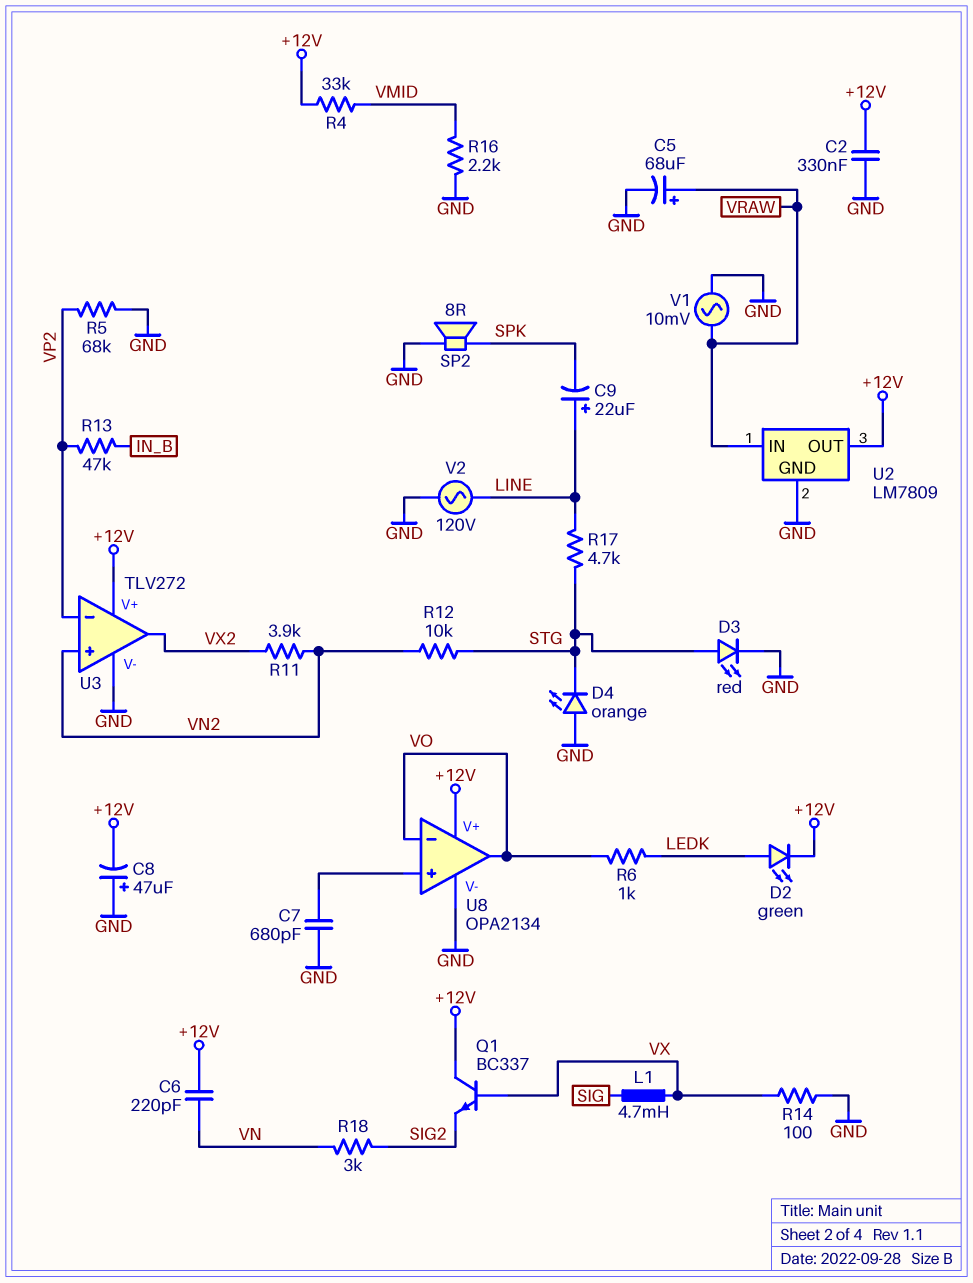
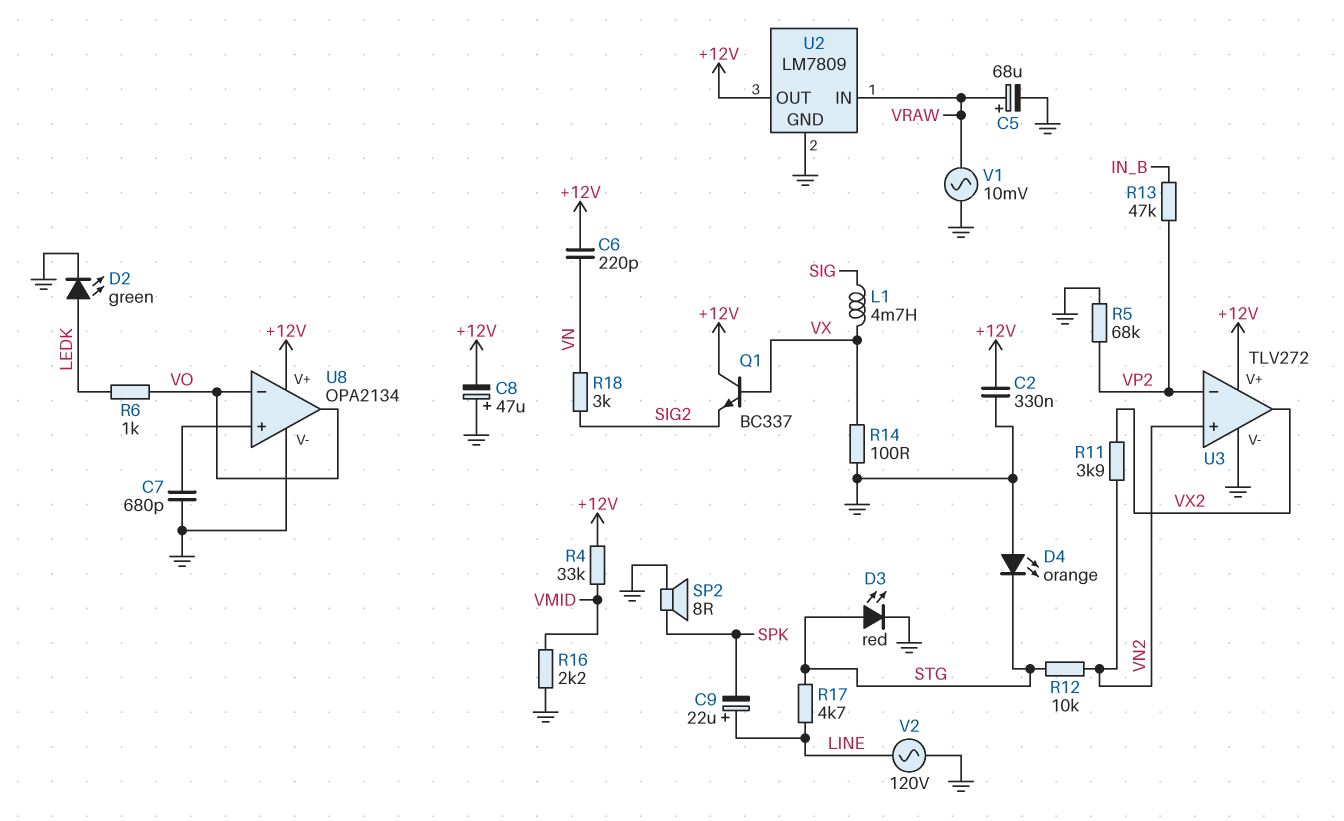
D2: LED green (A LEDK, K +12V) -> LED green (A LEDK, K GND)

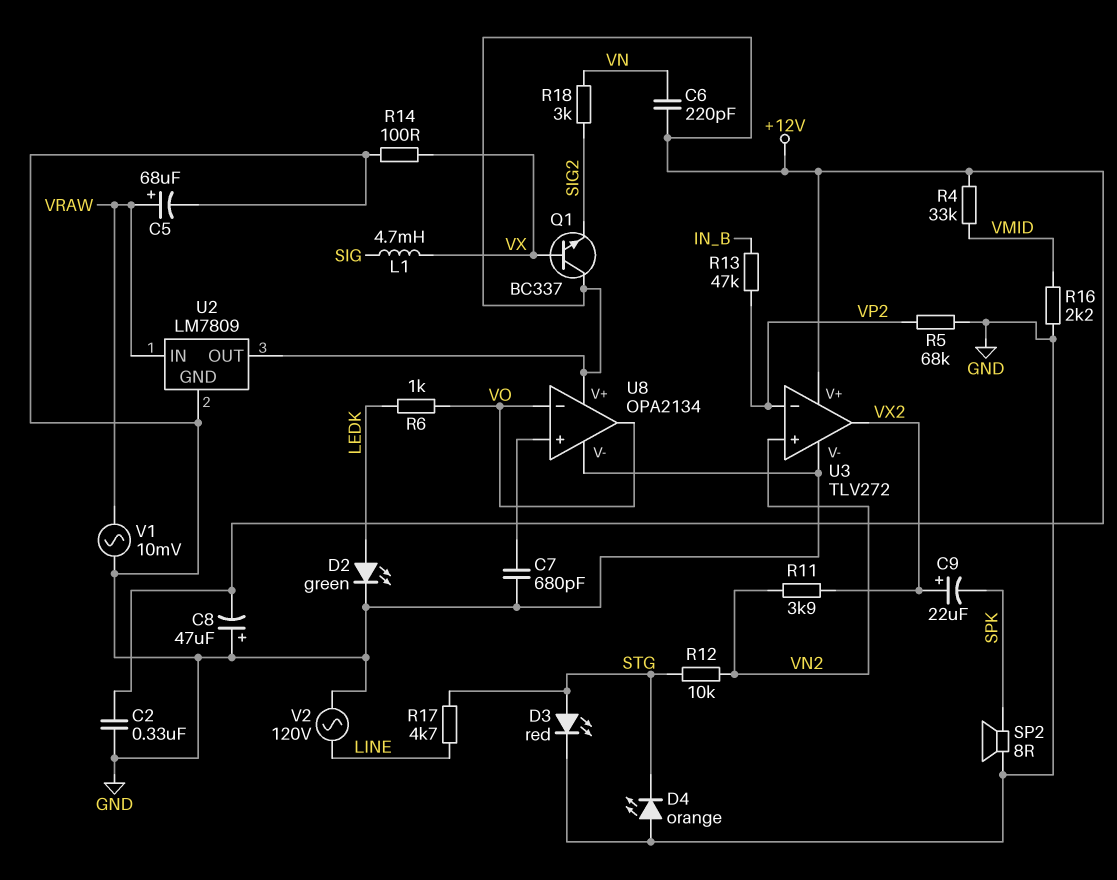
C9: 22uF (plus LINE, minus SPK) -> 22uF (plus VX2, minus SPK)

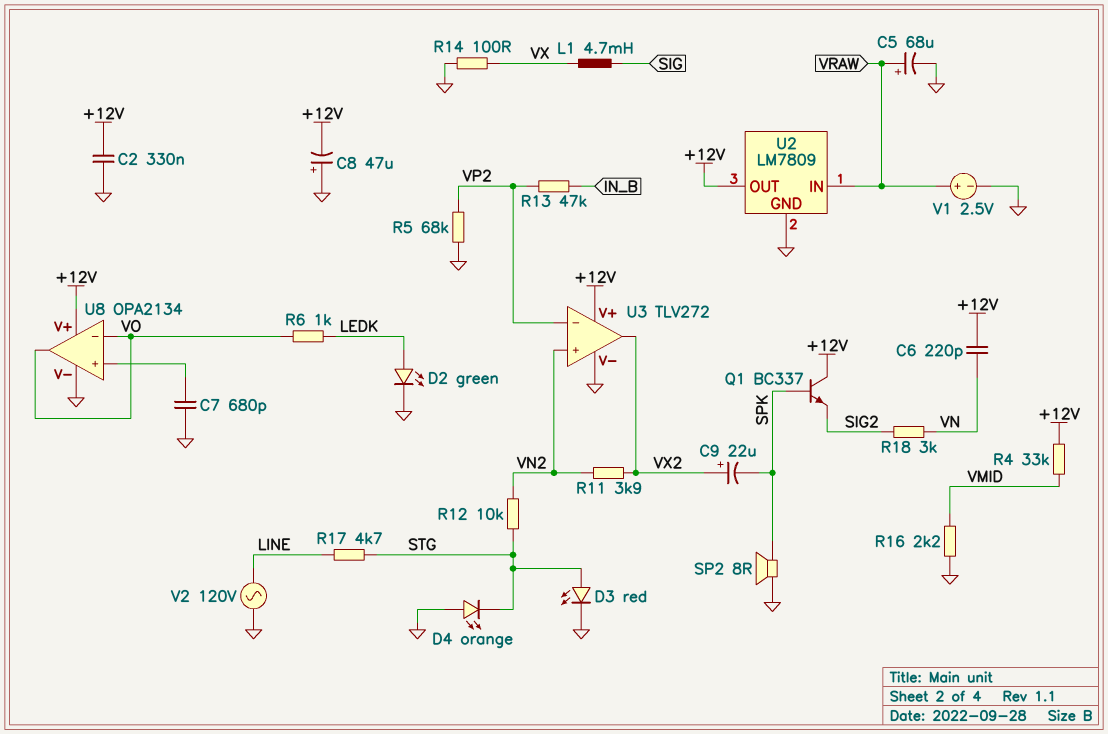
Q1: NPN BC337 (B VX, C +12V, E SIG2) -> NPN BC337 (B SPK, C +12V, E SIG2)
V1: AC 10mV (GND, VRAW) -> 2.5V (plus VRAW, minus GND)

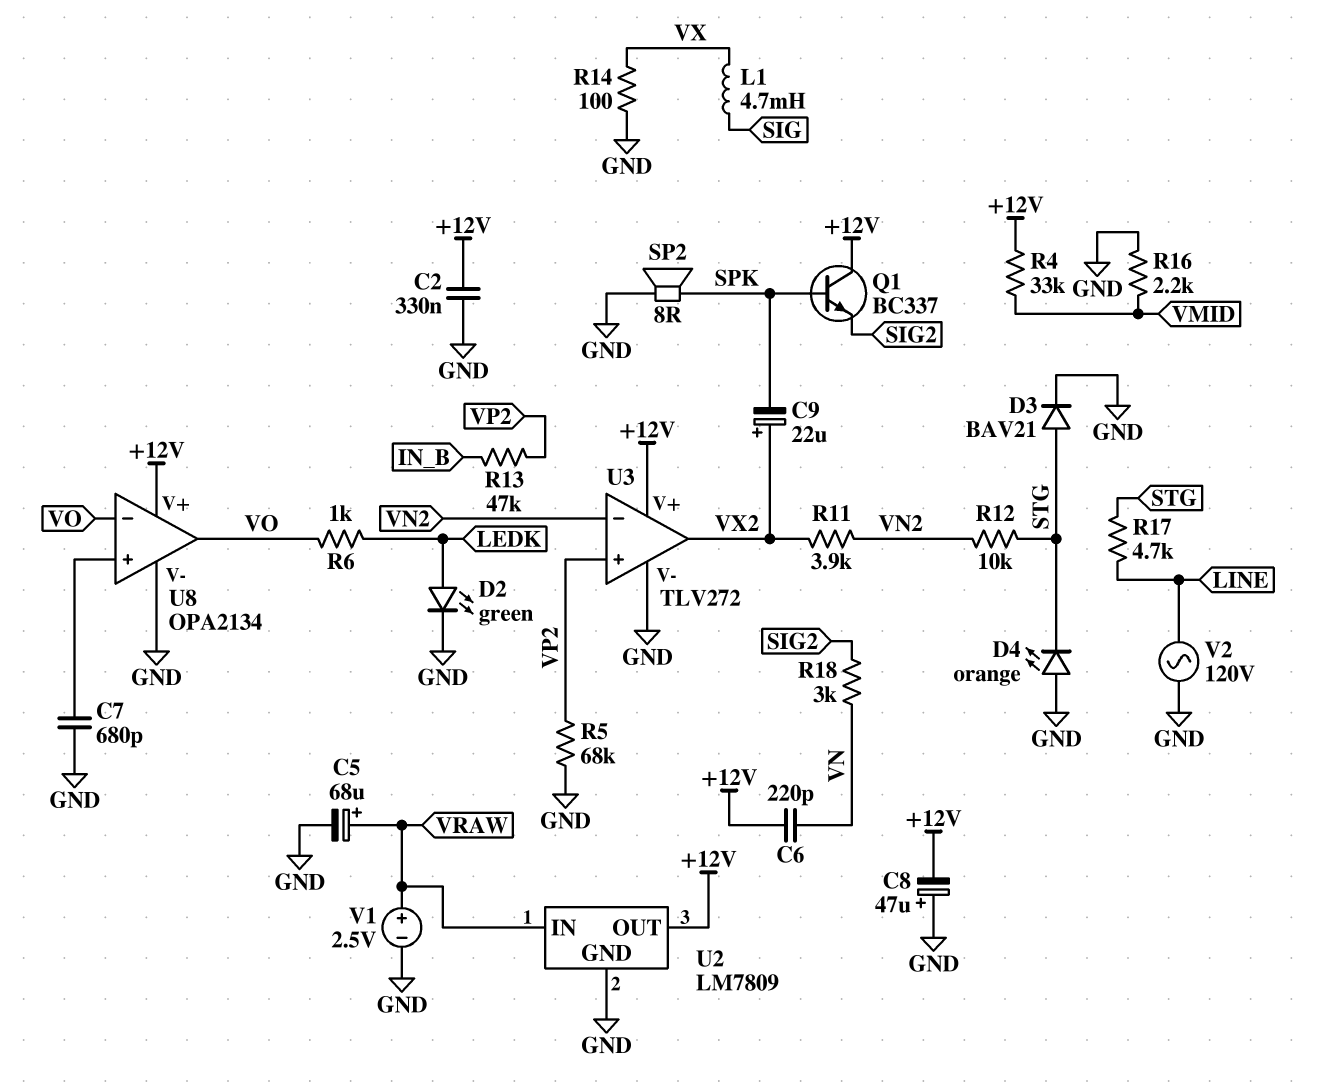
D3: LED red (A STG, K GND) -> diode BAV21 (A STG, K GND)
U3 pin in+: VN2 -> VP2
U3 pin in-: VP2 -> VN2

